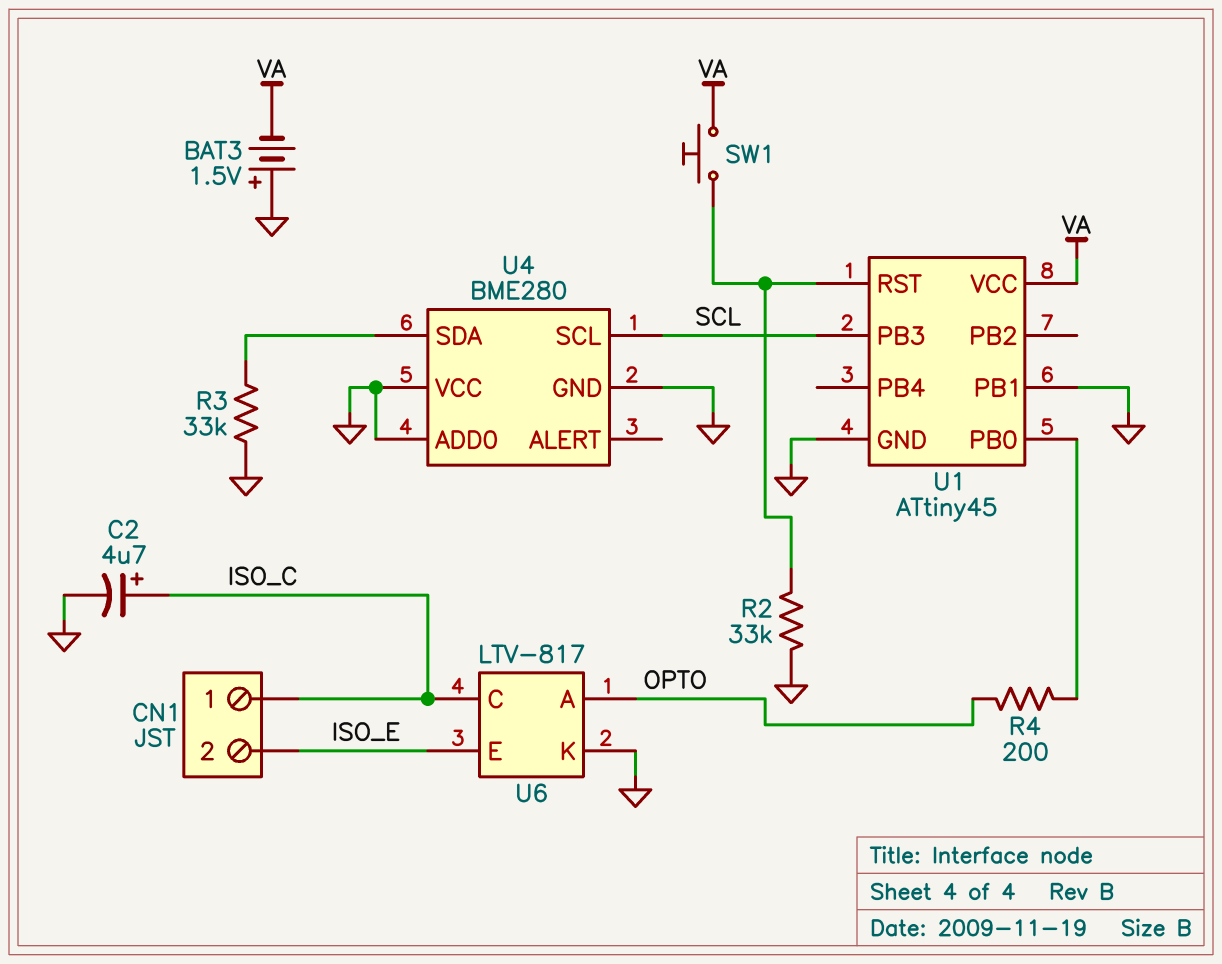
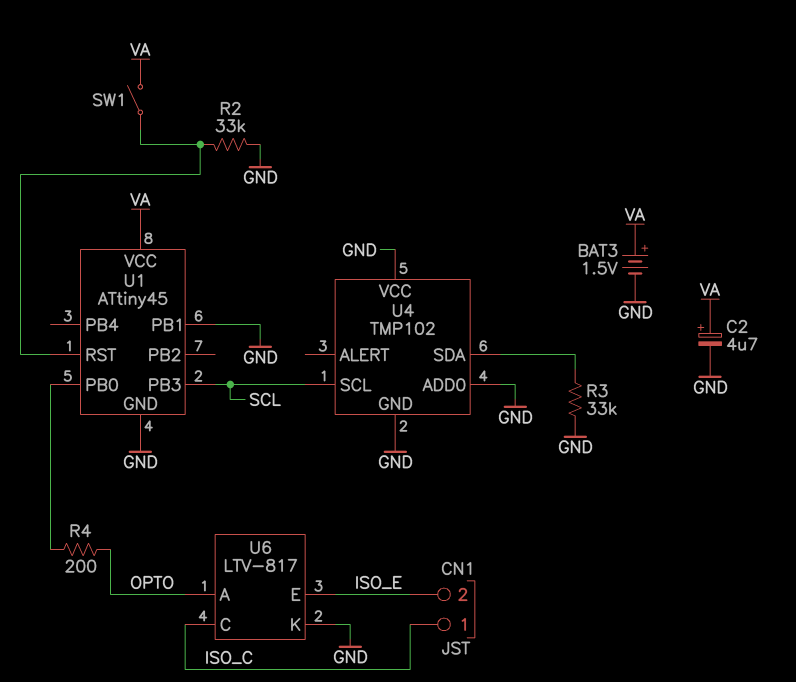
BAT3: 1.5V (plus GND, minus VA) -> 1.5V (plus VA, minus GND)
C2: 4.7uF (plus ISO_C, minus GND) -> 4.7uF (plus VA, minus GND)
SW1: button (U1/RST, VA) -> switch (U1/RST, VA)
U4: BME280 -> TMP102

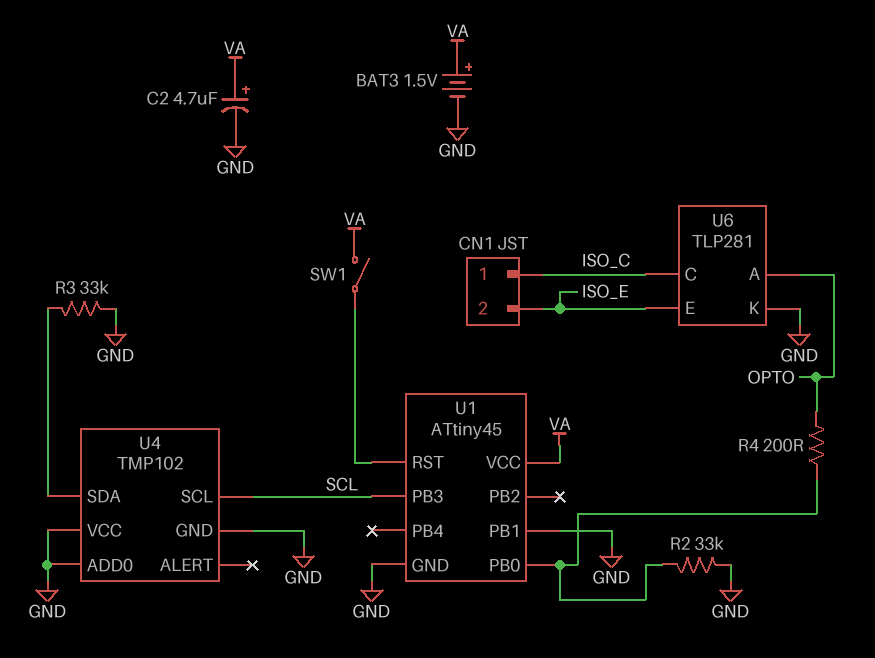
R2: 33k (GND, U1/RST) -> 33k (GND, U1/PB0)
U6: LTV-817 -> TLP281

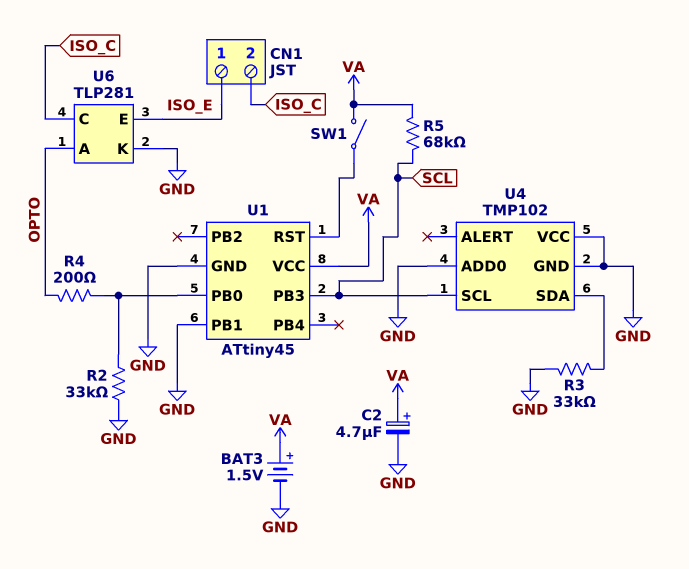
CN1 pin 1: ISO_C -> ISO_E
CN1 pin 2: ISO_E -> ISO_C
R5: none -> 68k (SCL, VA)

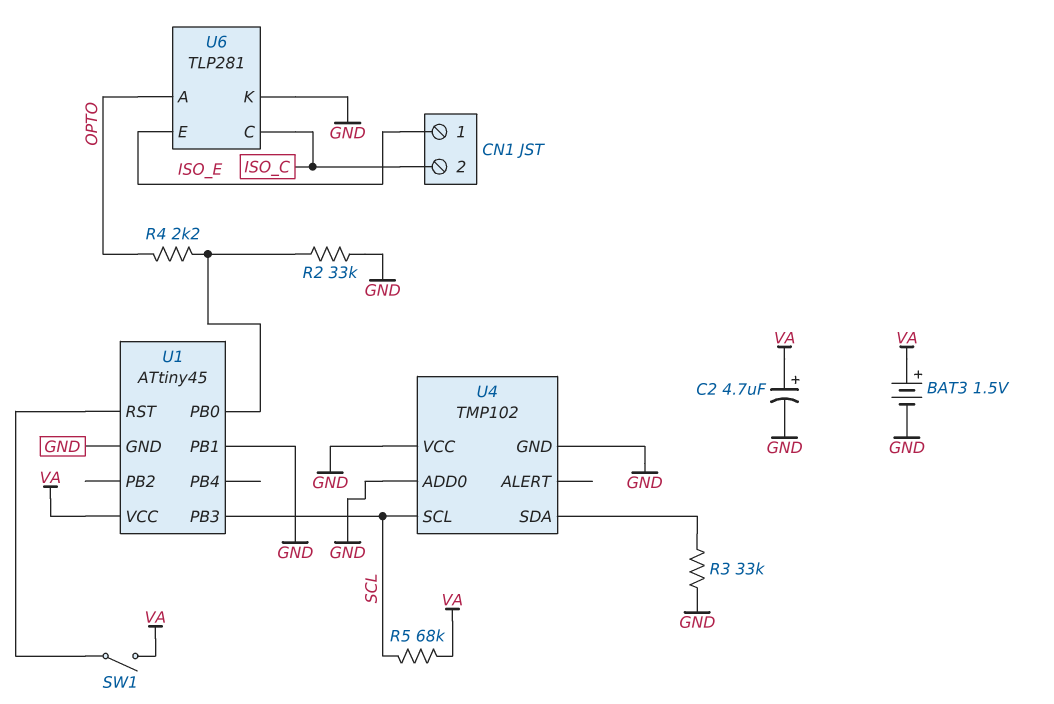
R4: 200 (OPTO, U1/PB0) -> 2.2k (OPTO, U1/PB0)

